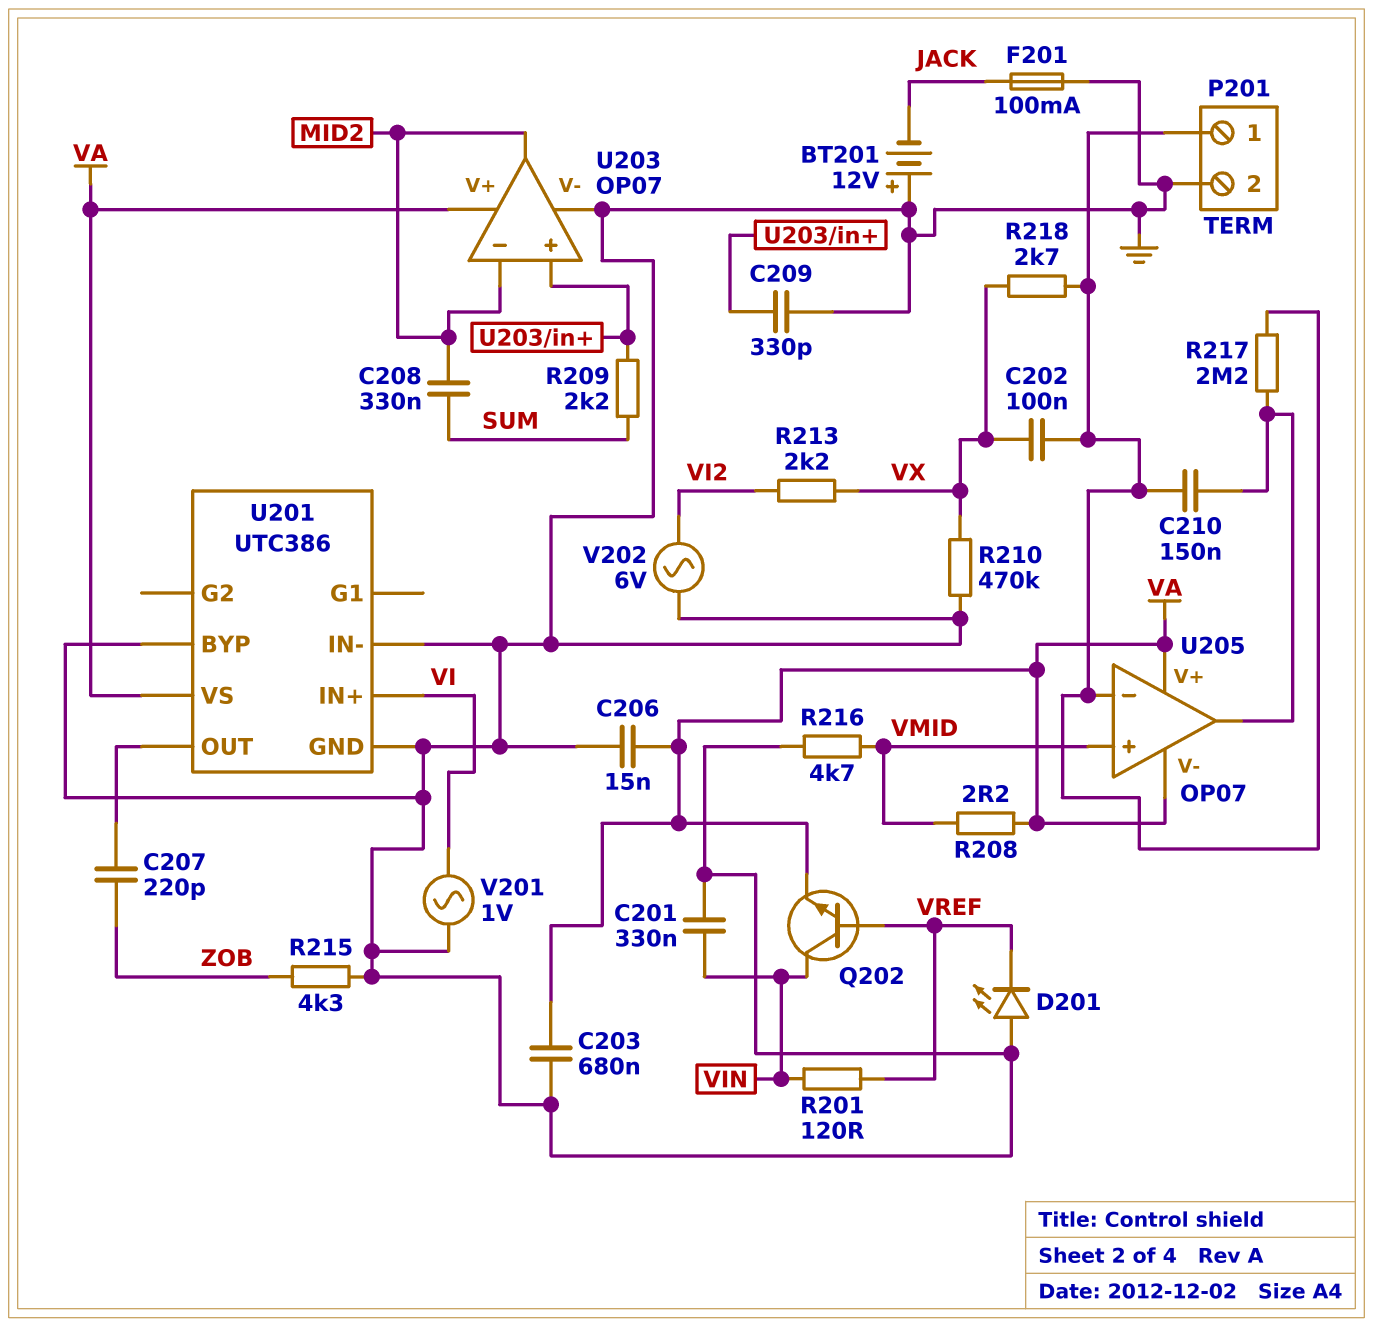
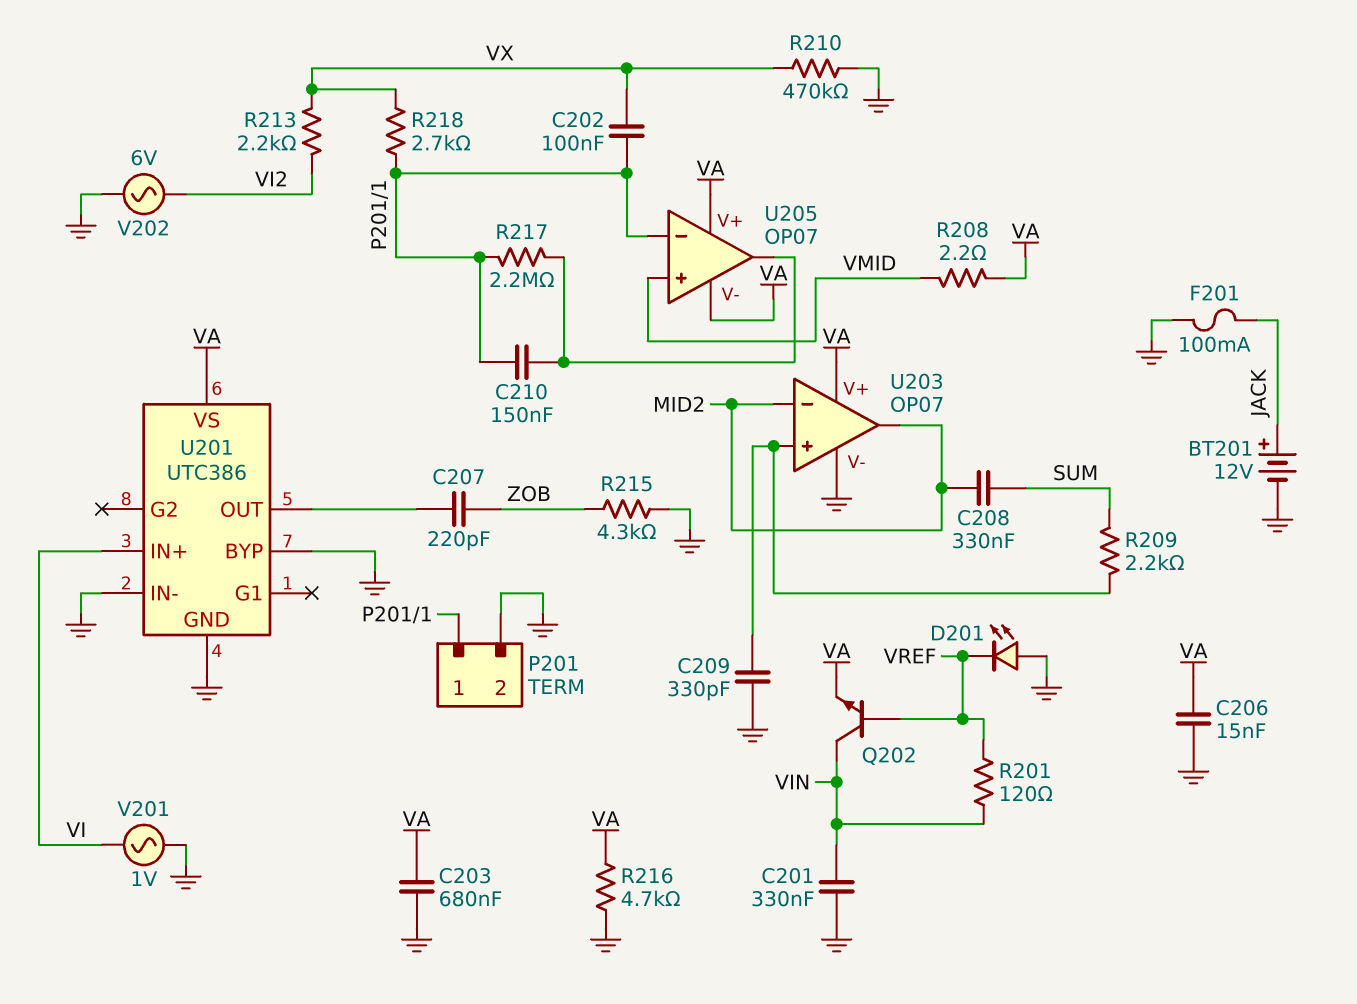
BT201: 12V (plus GND, minus JACK) -> 12V (plus JACK, minus GND)
R216: 4.7k (GND, VMID) -> 4.7k (GND, VA)

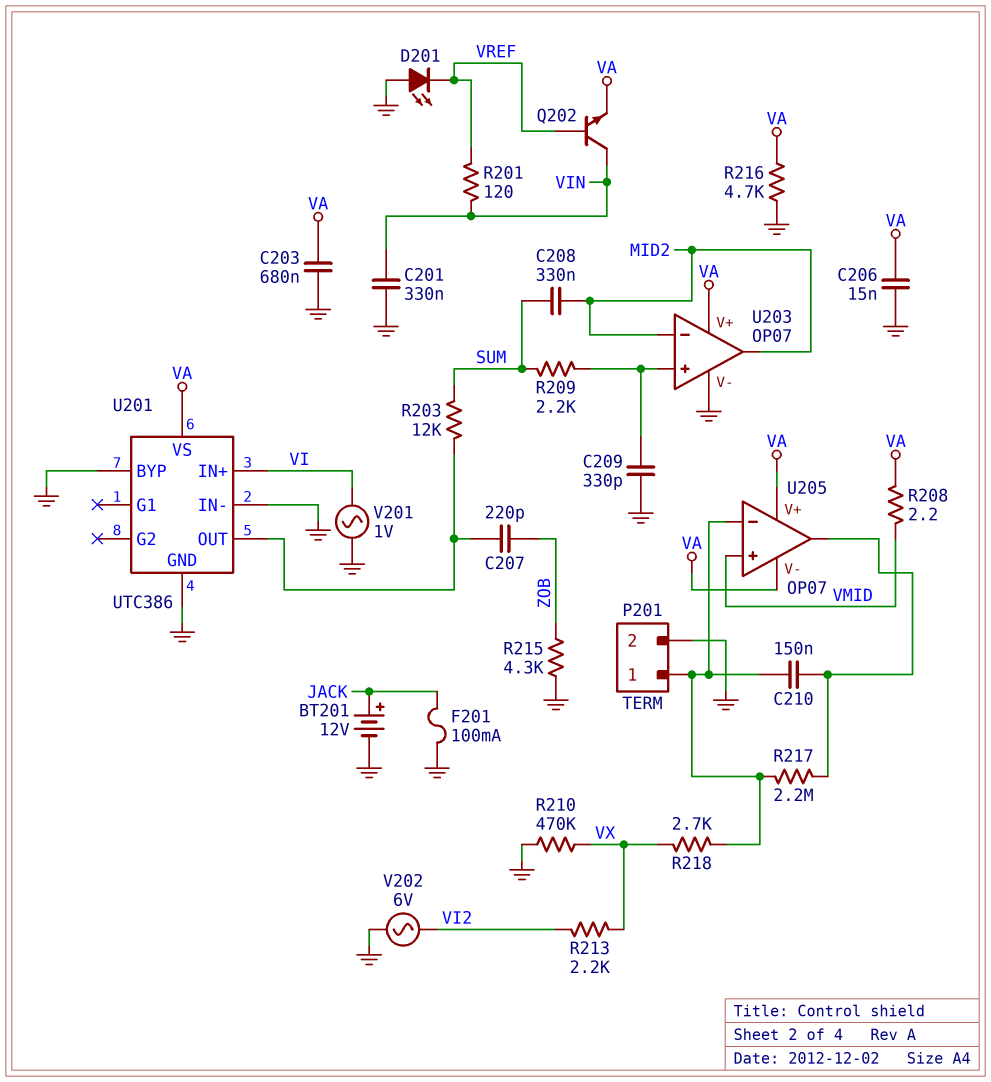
C202: 100nF (P201/1, VX) -> none
R203: none -> 12k (SUM, U201/OUT)

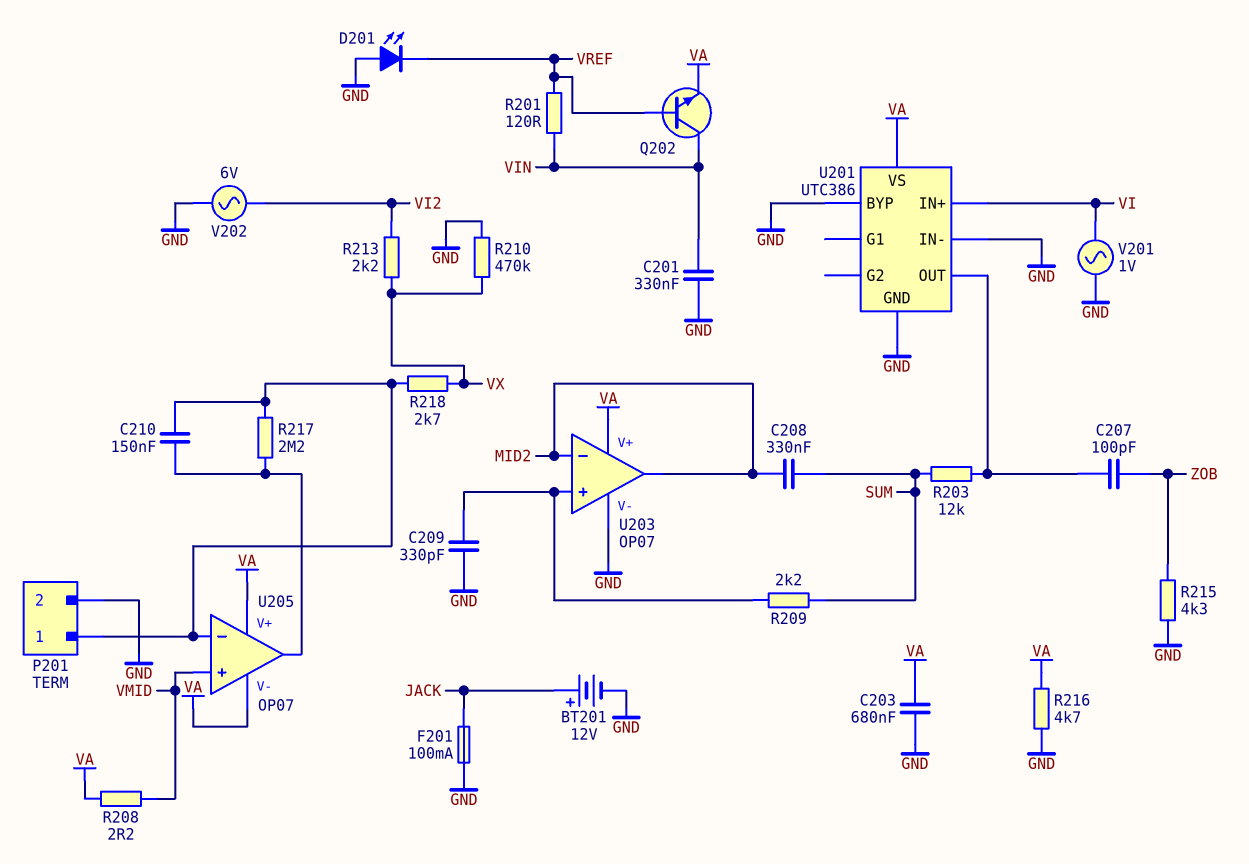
C206: 15nF (GND, VA) -> none
C207: 220pF (U201/OUT, ZOB) -> 100pF (U201/OUT, ZOB)

